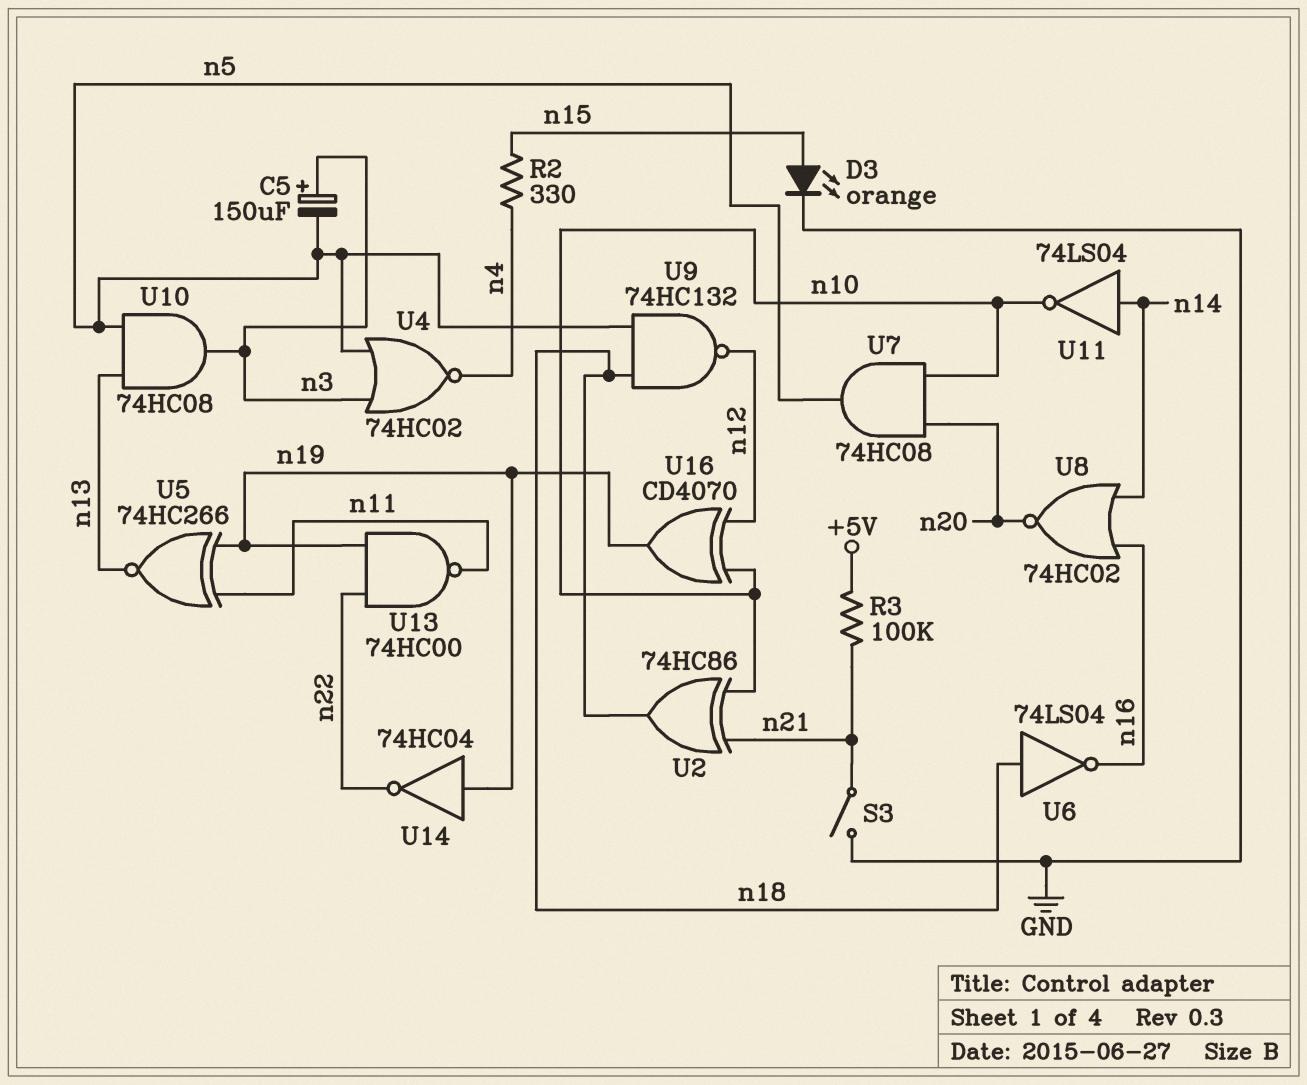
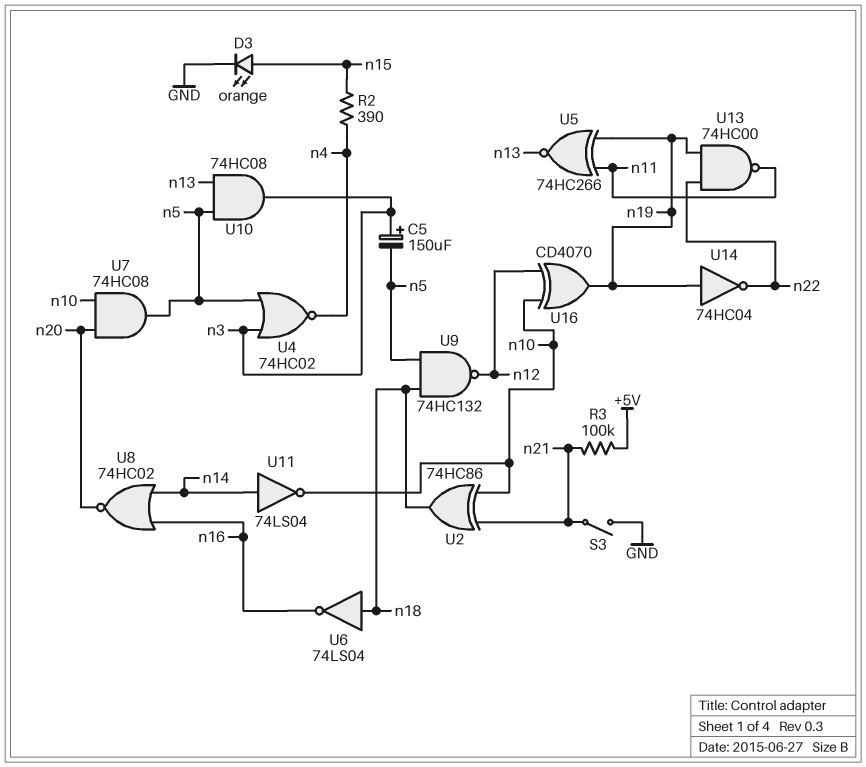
R2: 330 (n4, n15) -> 390 (n4, n15)

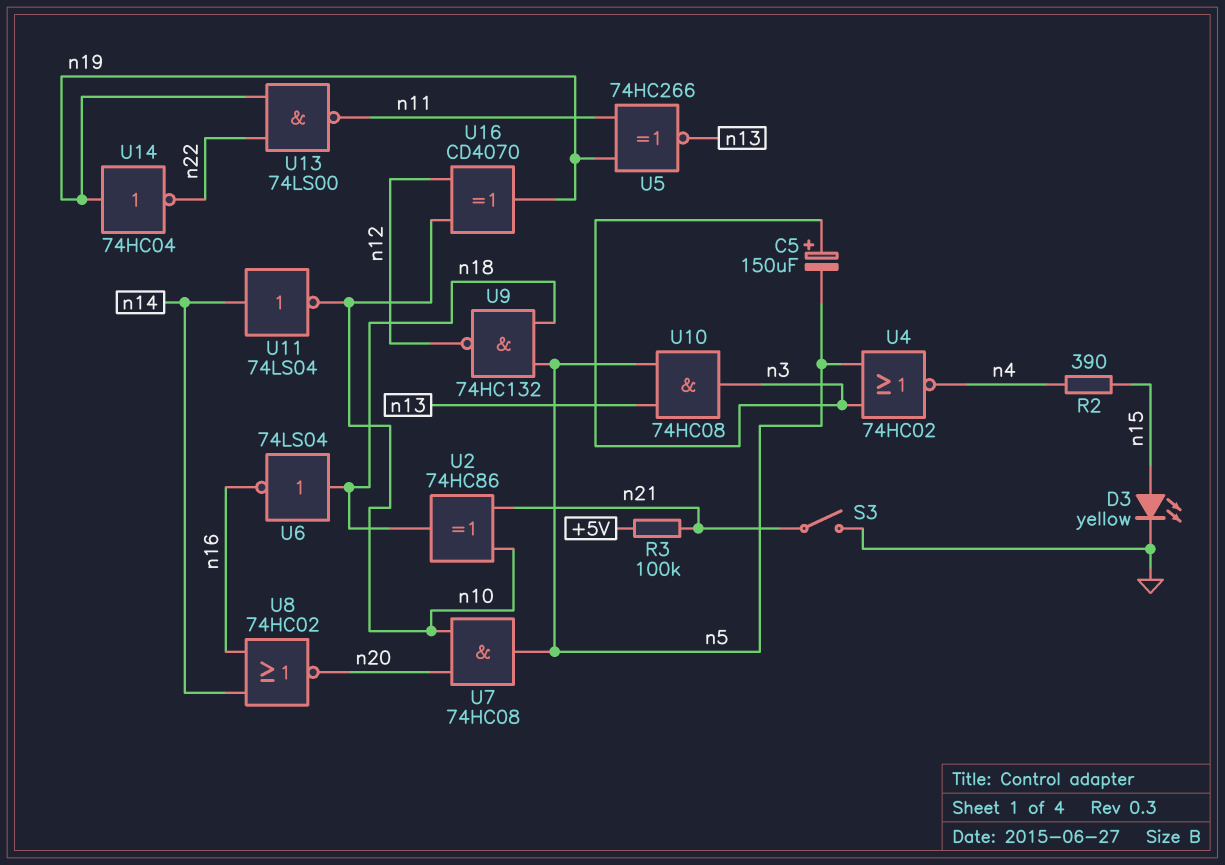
D3: LED orange (A n15, K GND) -> LED yellow (A n15, K GND)
U13: NAND 74HC00 (in n19, in n22, out n11) -> NAND 74LS00 (in n19, in n22, out n11)

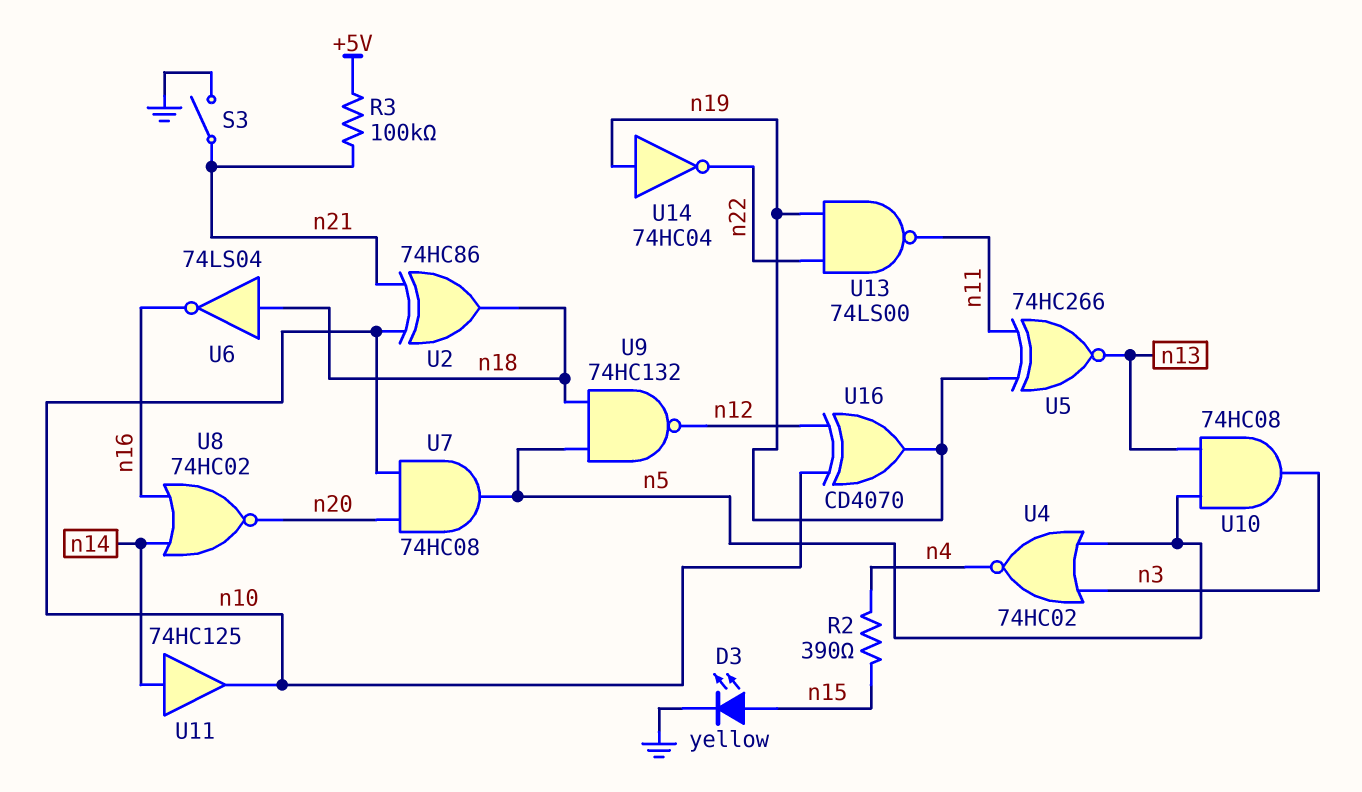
C5: 150uF (plus n3, minus n5) -> none
U11: NOT 74LS04 (in n14, out n10) -> buffer 74HC125 (in n14, out n10)

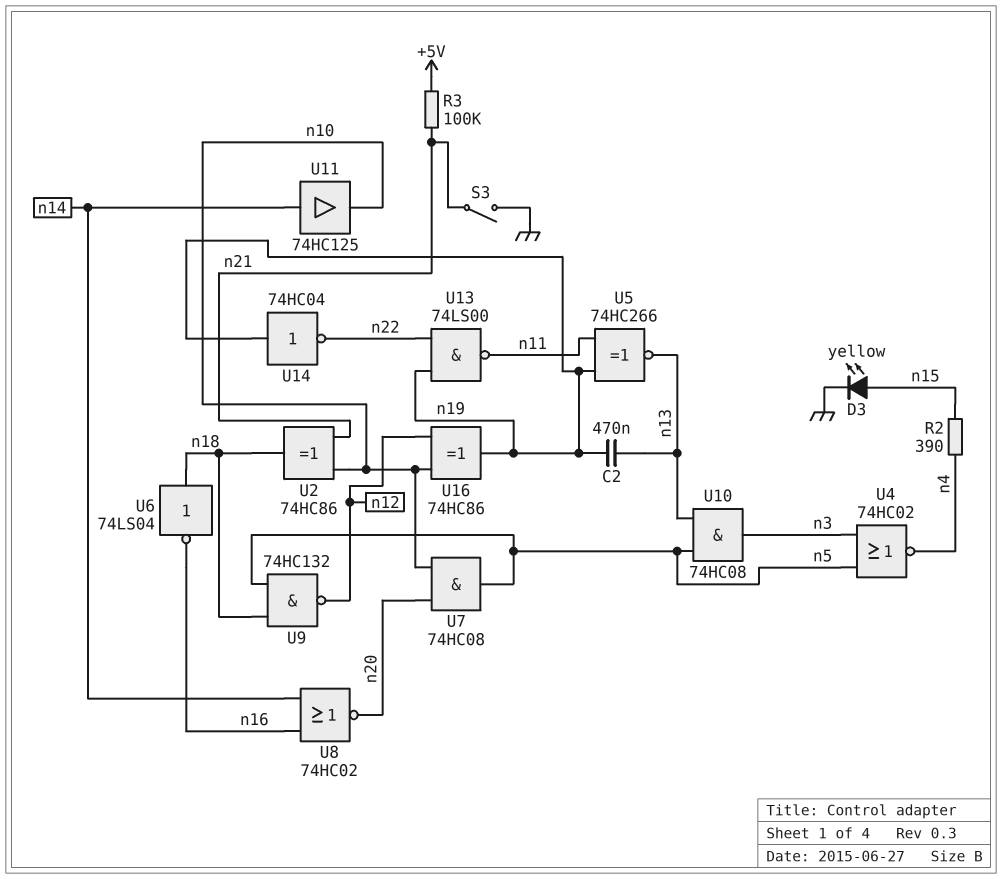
C2: none -> 470nF (n13, n19)
U16: XOR CD4070 (in n10, in n12, out n19) -> XOR 74HC86 (in n10, in n12, out n19)

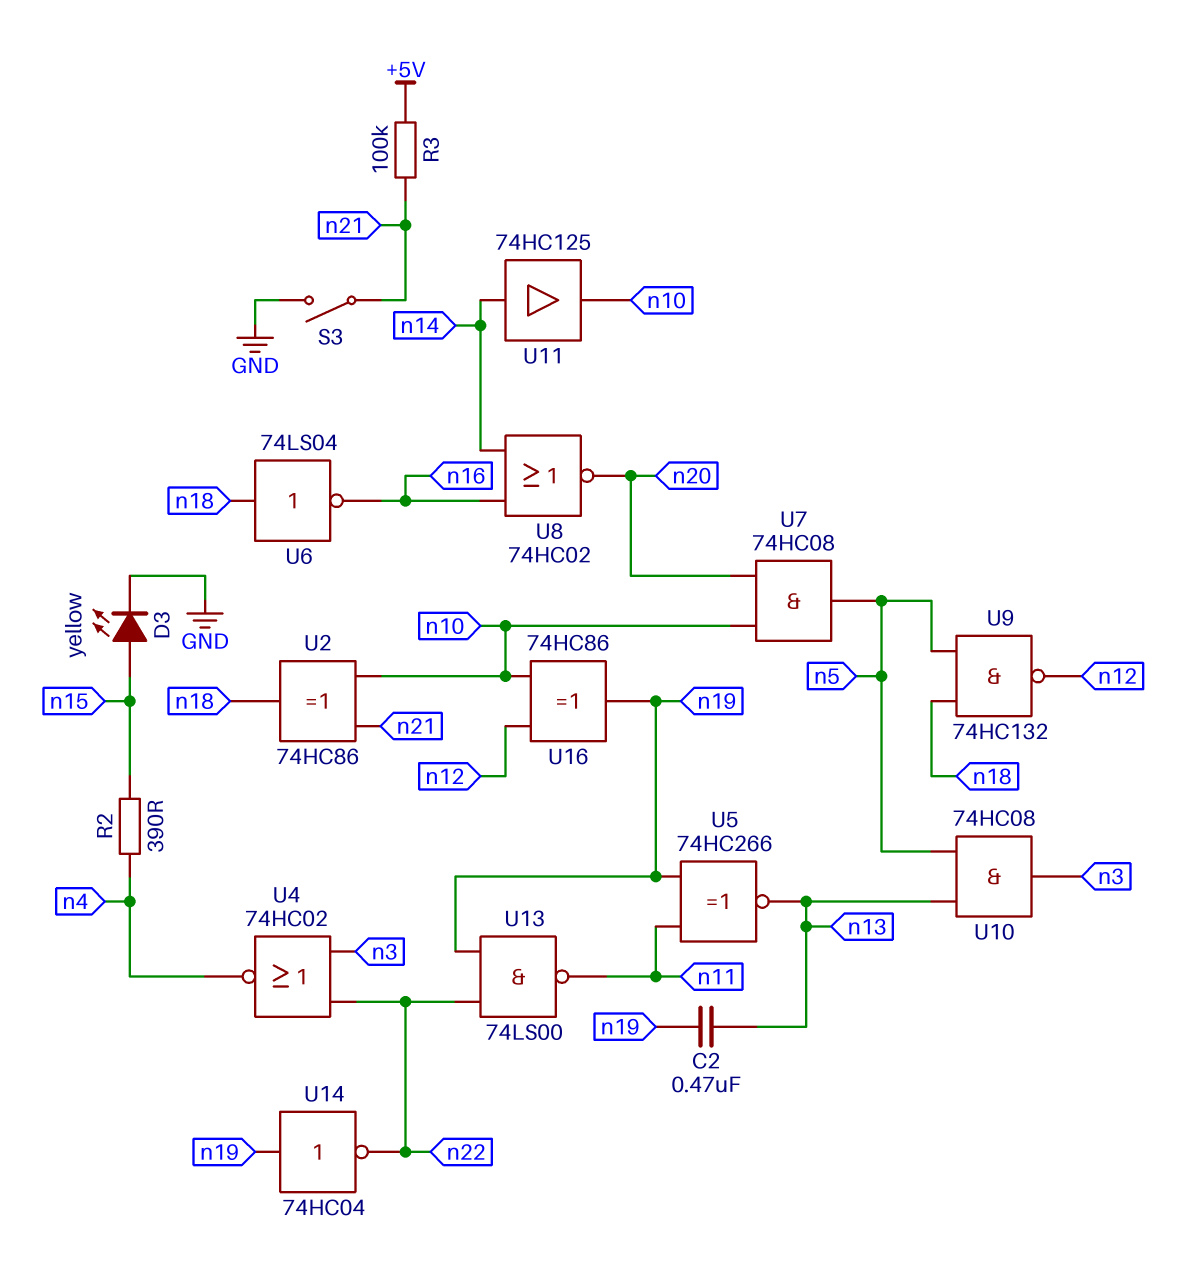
U4: NOR 74HC02 (in n3, in n5, out n4) -> NOR 74HC02 (in n3, in n22, out n4)

